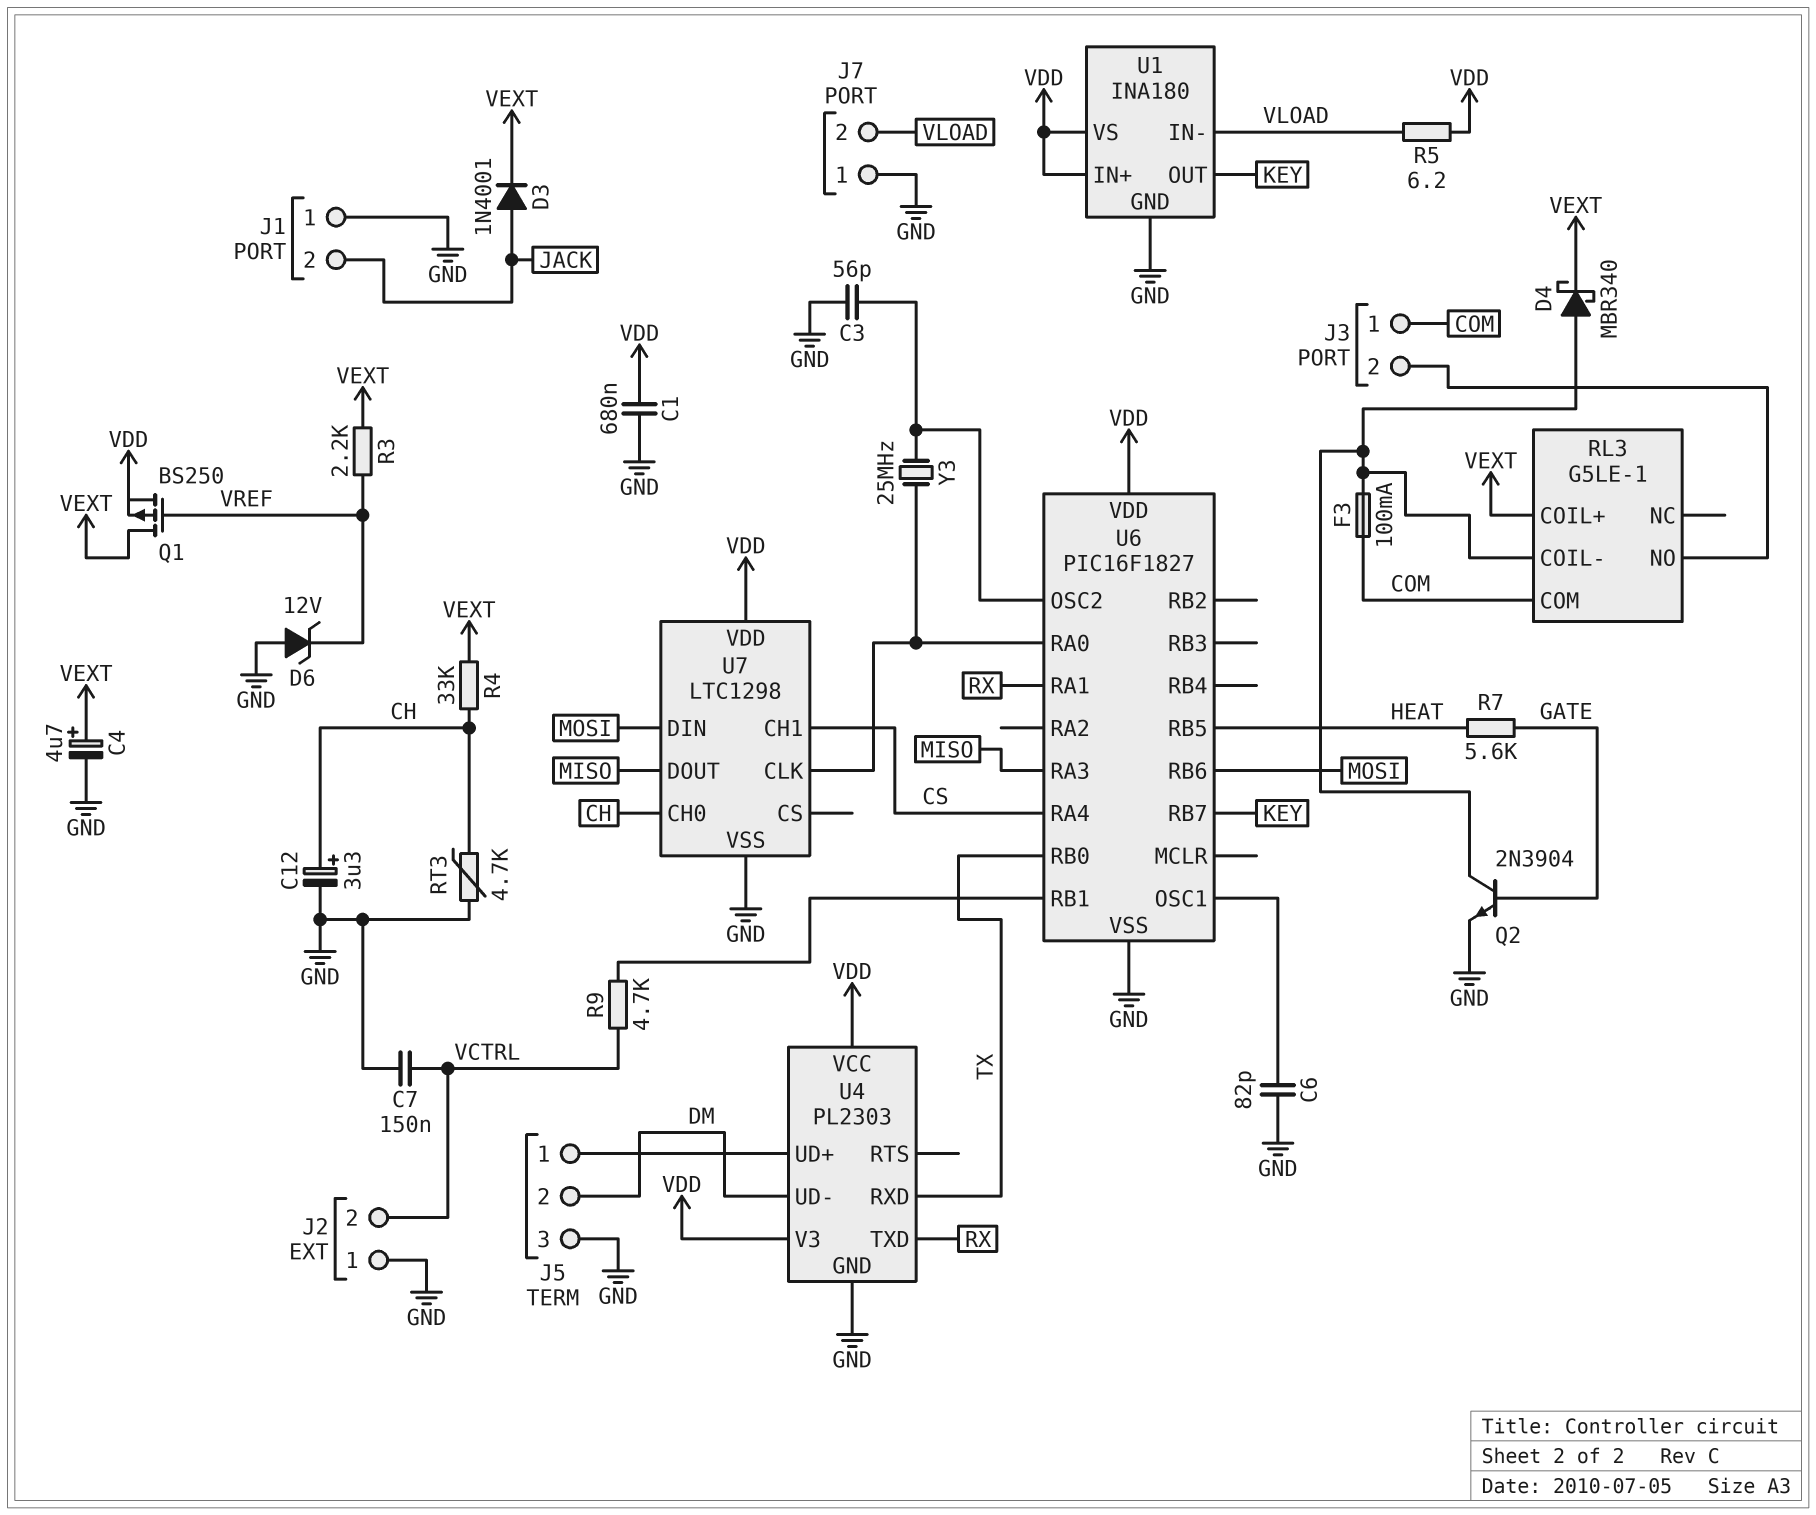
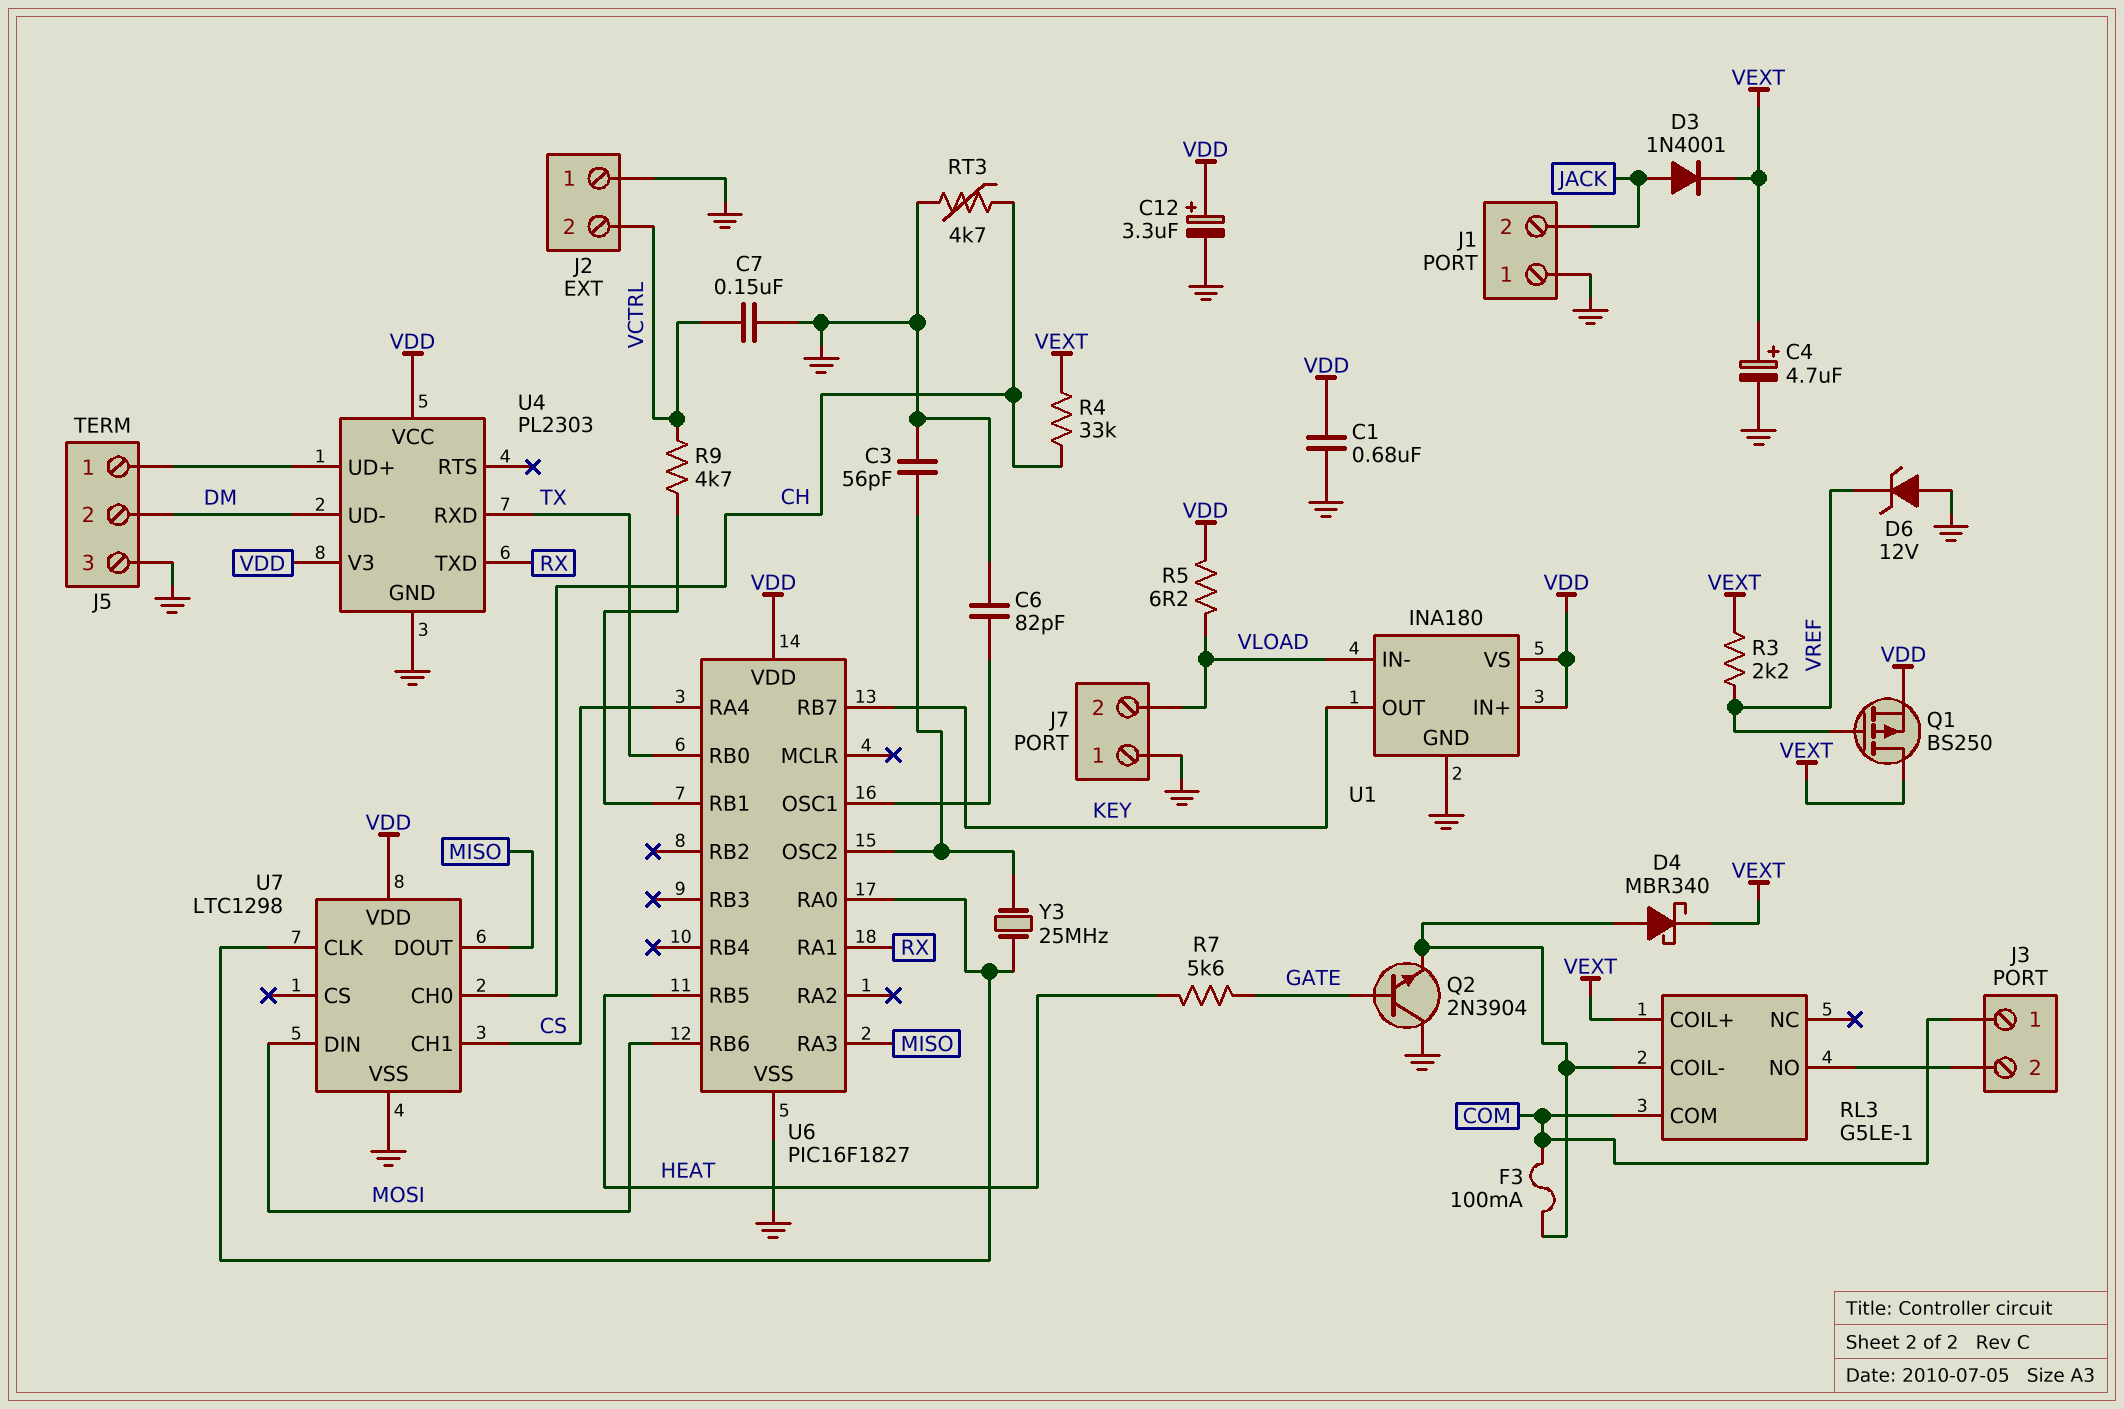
C12: 3.3uF (plus CH, minus GND) -> 3.3uF (plus VDD, minus GND)
Q2: NPN 2N3904 (B GATE, C RL3/COIL-, E GND) -> NPN 2N3904 (B GATE, C GND, E RL3/COIL-)

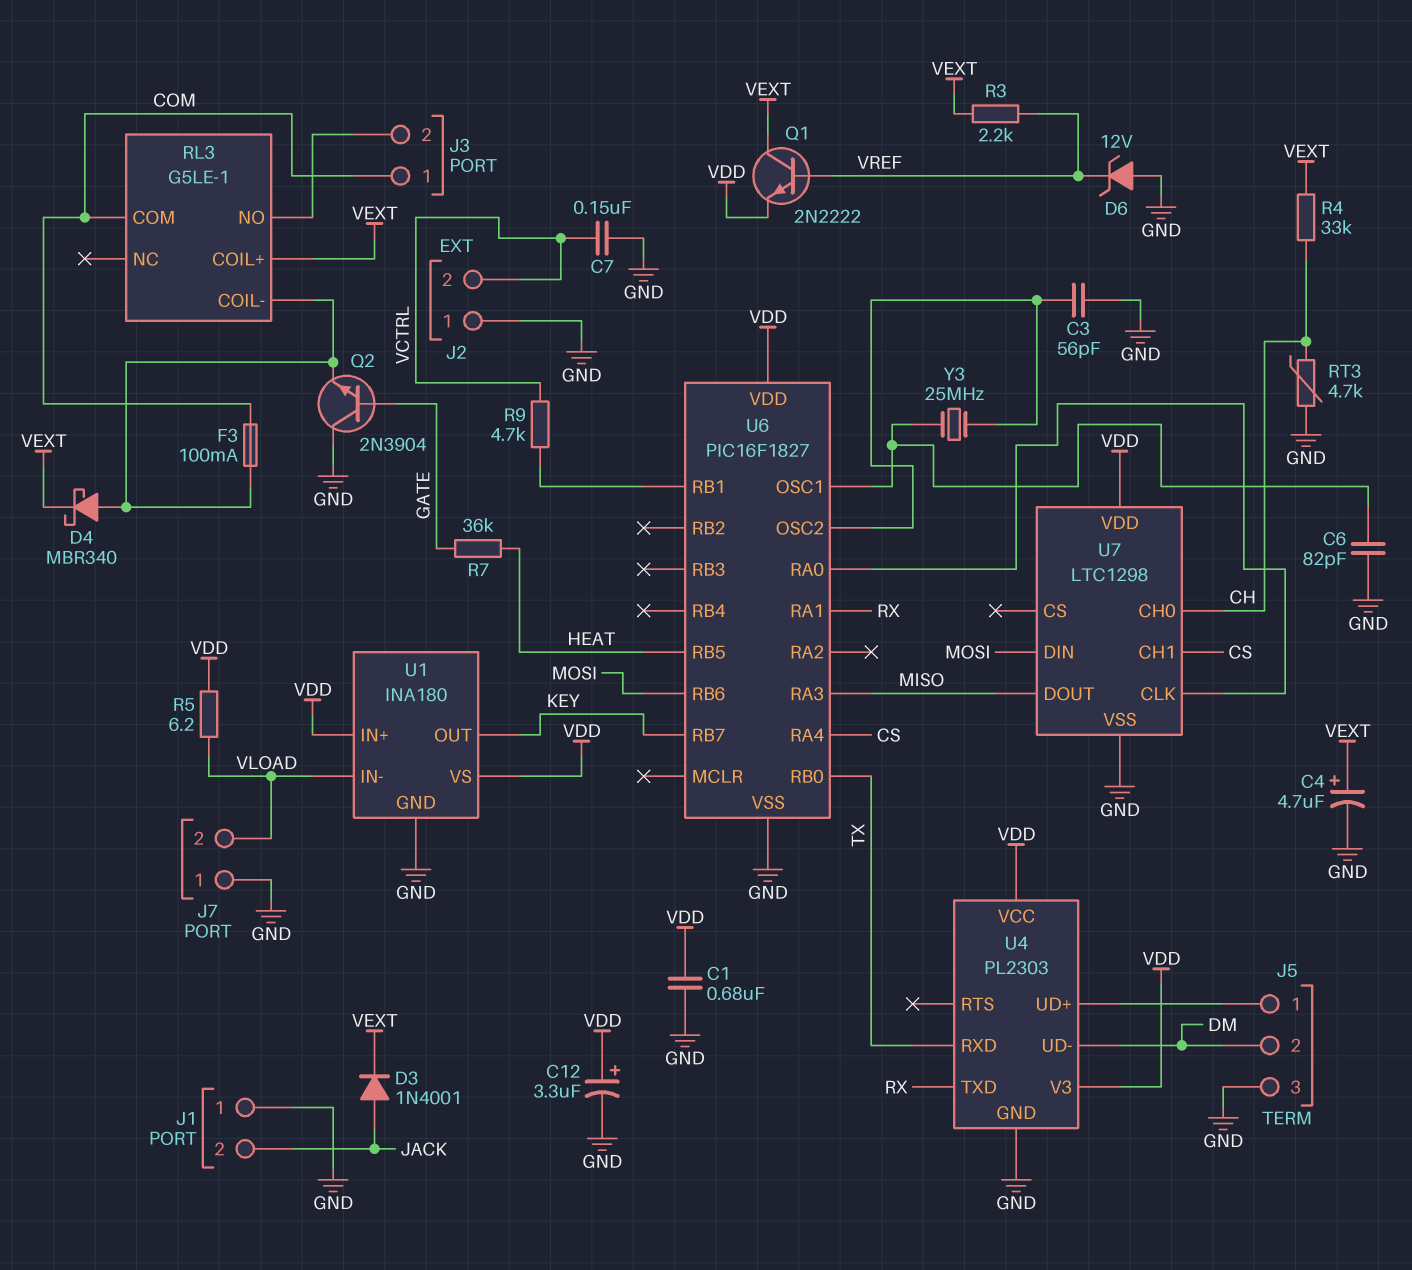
Q1: PMOS BS250 (G VREF, D VEXT, S VDD) -> NPN 2N2222 (B VREF, C VEXT, E VDD)
R7: 5.6k (GATE, HEAT) -> 36k (GATE, HEAT)
Y3: 25MHz (U6/OSC2, U6/RA0) -> 25MHz (U6/OSC1, U6/OSC2)

